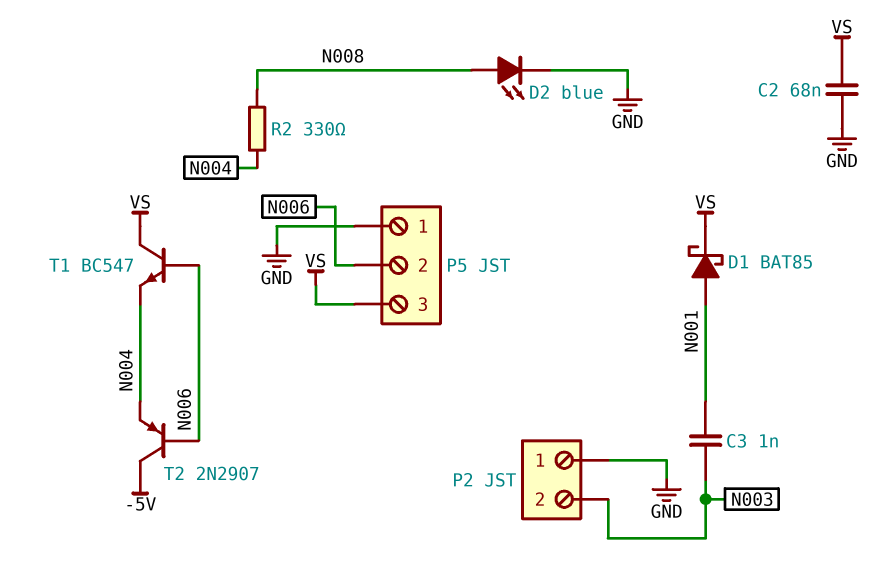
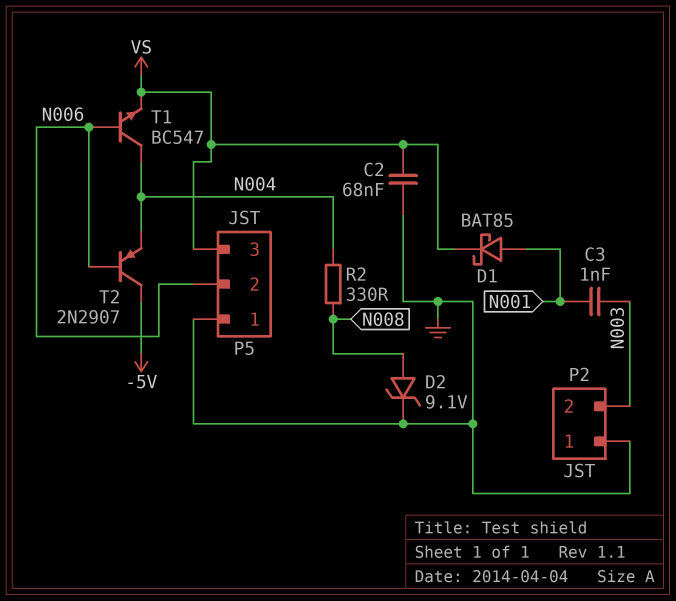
D2: LED blue (A N008, K GND) -> zener 9.1V (A N008, K GND)
T1: NPN BC547 (B N006, C VS, E N004) -> NPN BC547 (B N006, C N004, E VS)

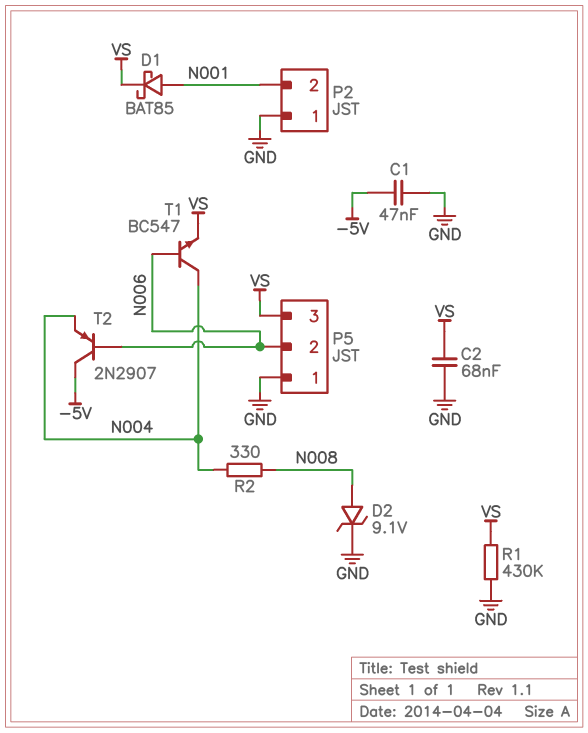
C1: none -> 47nF (-5V, GND)
C3: 1nF (N001, N003) -> none
P2 pin 2: N003 -> N001
R1: none -> 430k (GND, VS)

